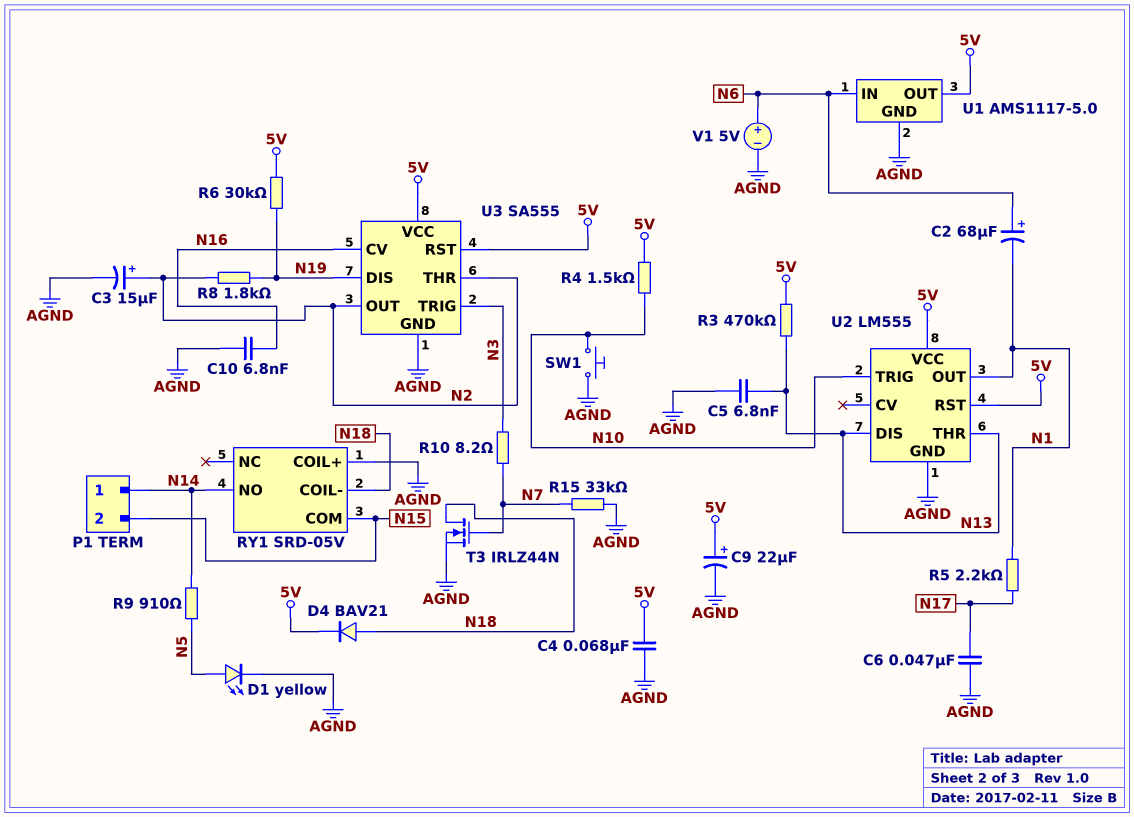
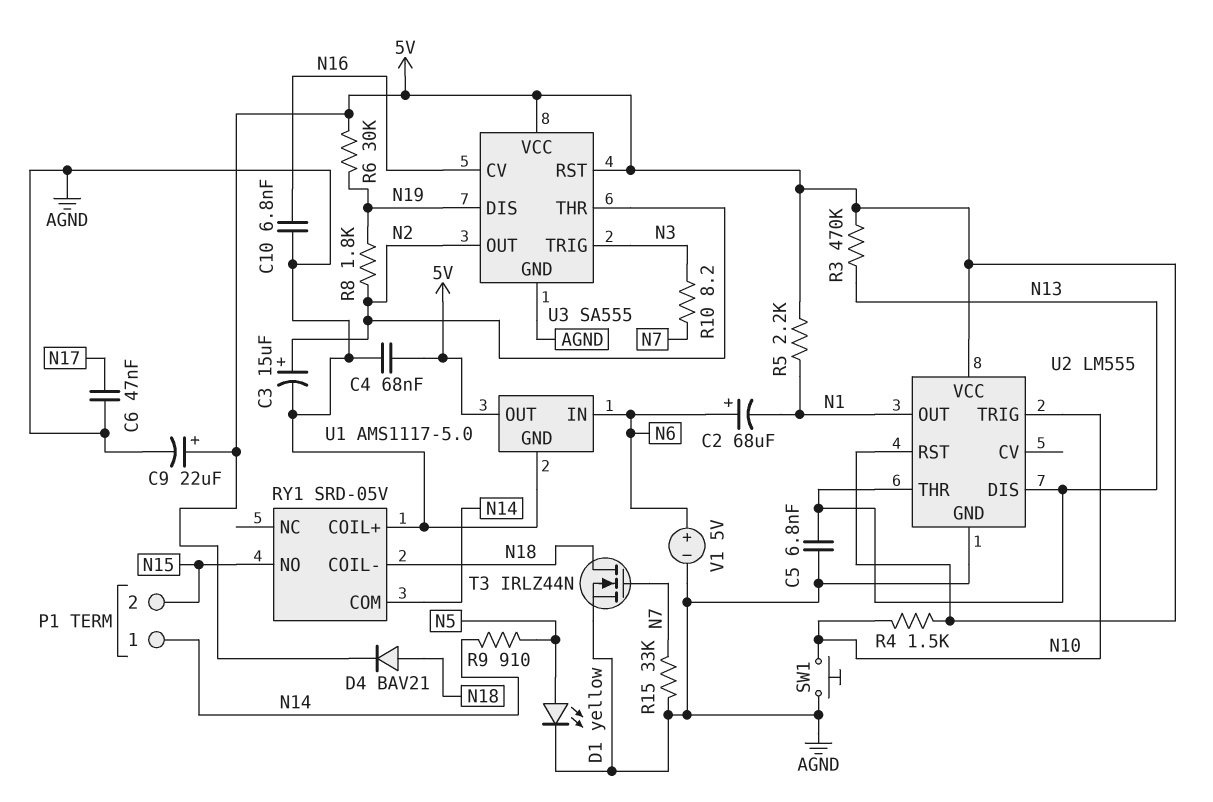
R5: 2.2k (N1, N17) -> 2.2k (5V, N1)
RY1 pin COM: N15 -> N14
RY1 pin NO: N14 -> N15

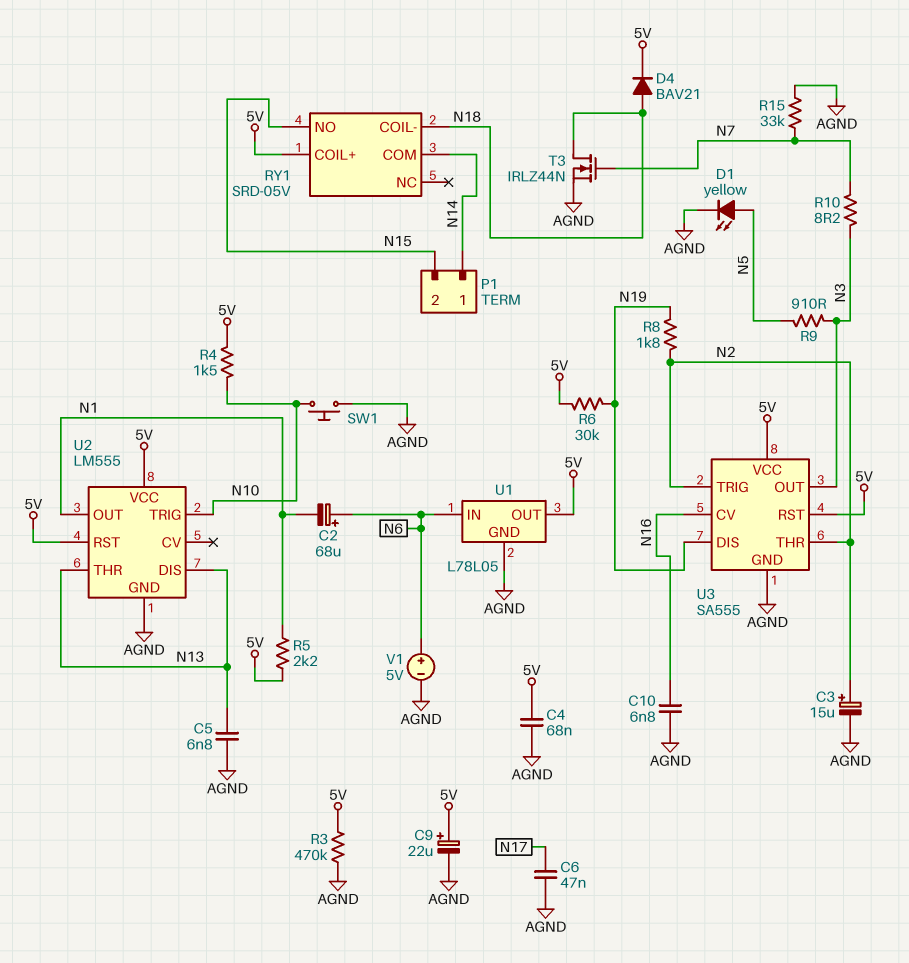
R3: 470k (5V, N13) -> 470k (5V, AGND)
R9: 910 (N5, N14) -> 910 (N3, N5)
RY1 pin COIL+: AGND -> 5V
U1: AMS1117-5.0 -> L78L05
U3 pin OUT: N2 -> N3
U3 pin TRIG: N3 -> N2

